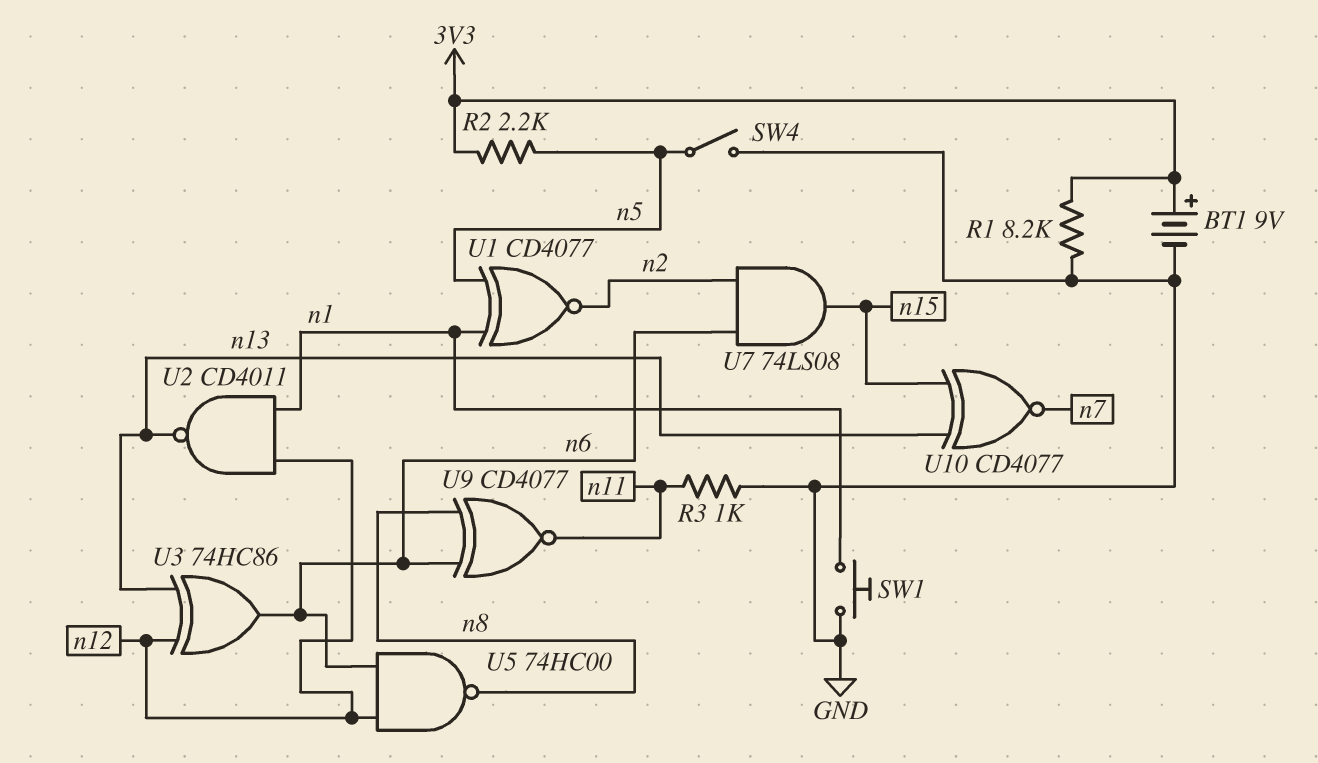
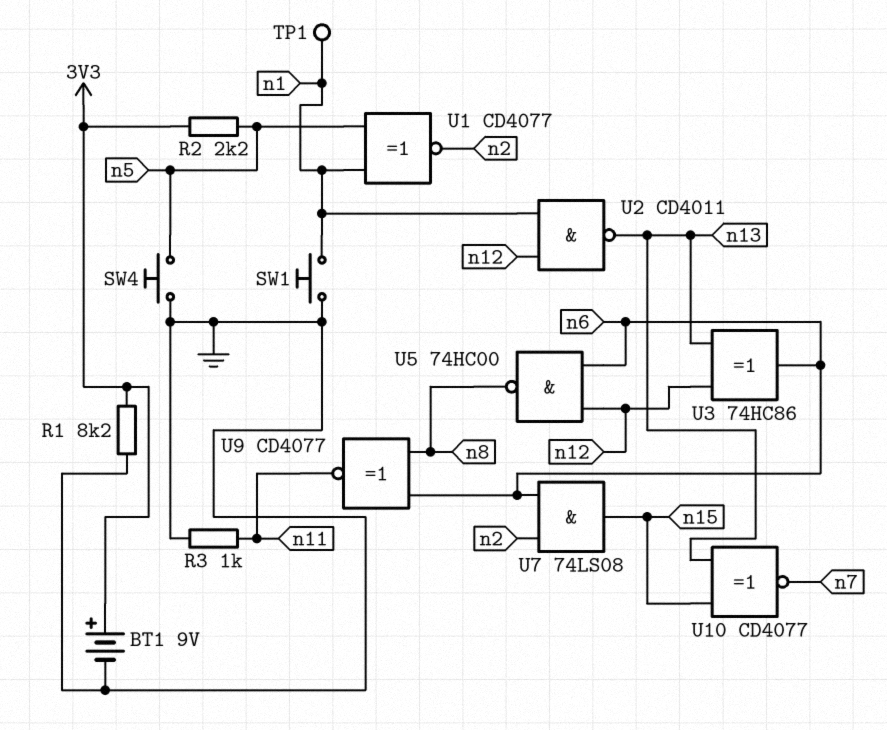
SW4: switch (GND, n5) -> button (GND, n5)
TP1: none -> test point (n1)

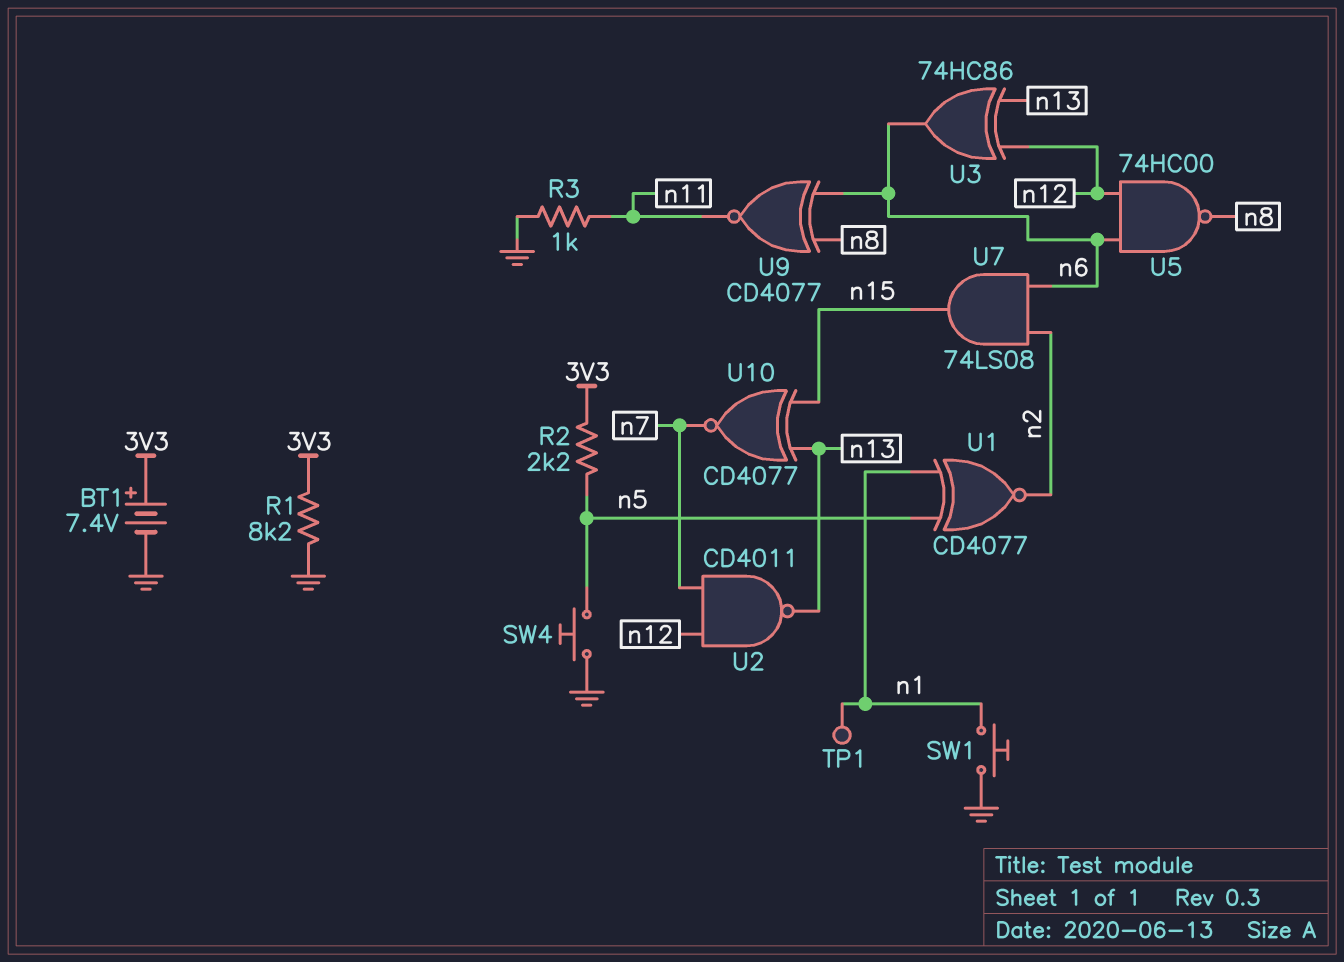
BT1: 9V (plus 3V3, minus GND) -> 7.4V (plus 3V3, minus GND)
U2: NAND CD4011 (in n1, in n12, out n13) -> NAND CD4011 (in n7, in n12, out n13)

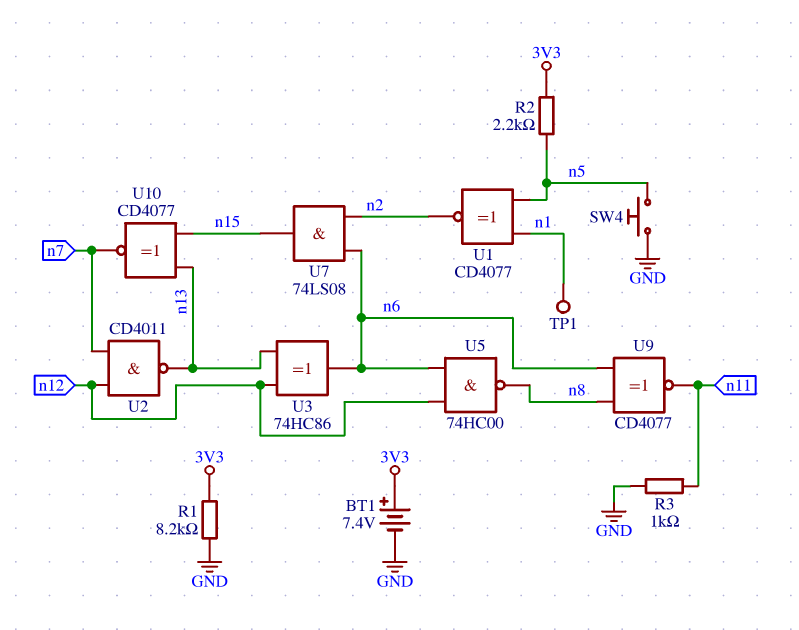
SW1: button (GND, n1) -> none

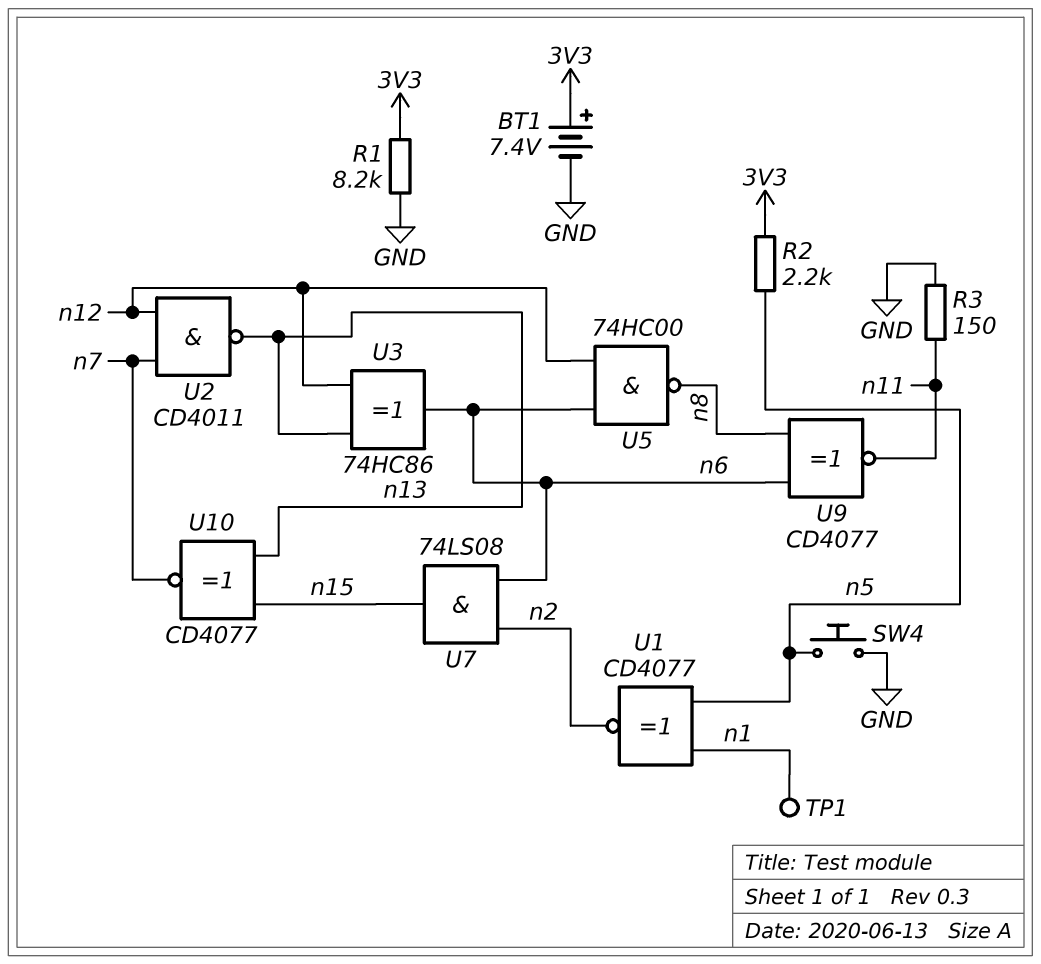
R3: 1k (GND, n11) -> 150 (GND, n11)

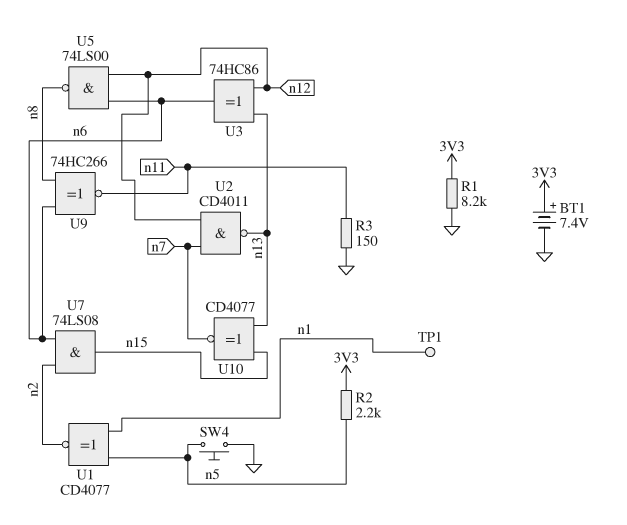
U5: NAND 74HC00 (in n6, in n12, out n8) -> NAND 74LS00 (in n6, in n12, out n8)
U9: XNOR CD4077 (in n6, in n8, out n11) -> XNOR 74HC266 (in n6, in n8, out n11)

